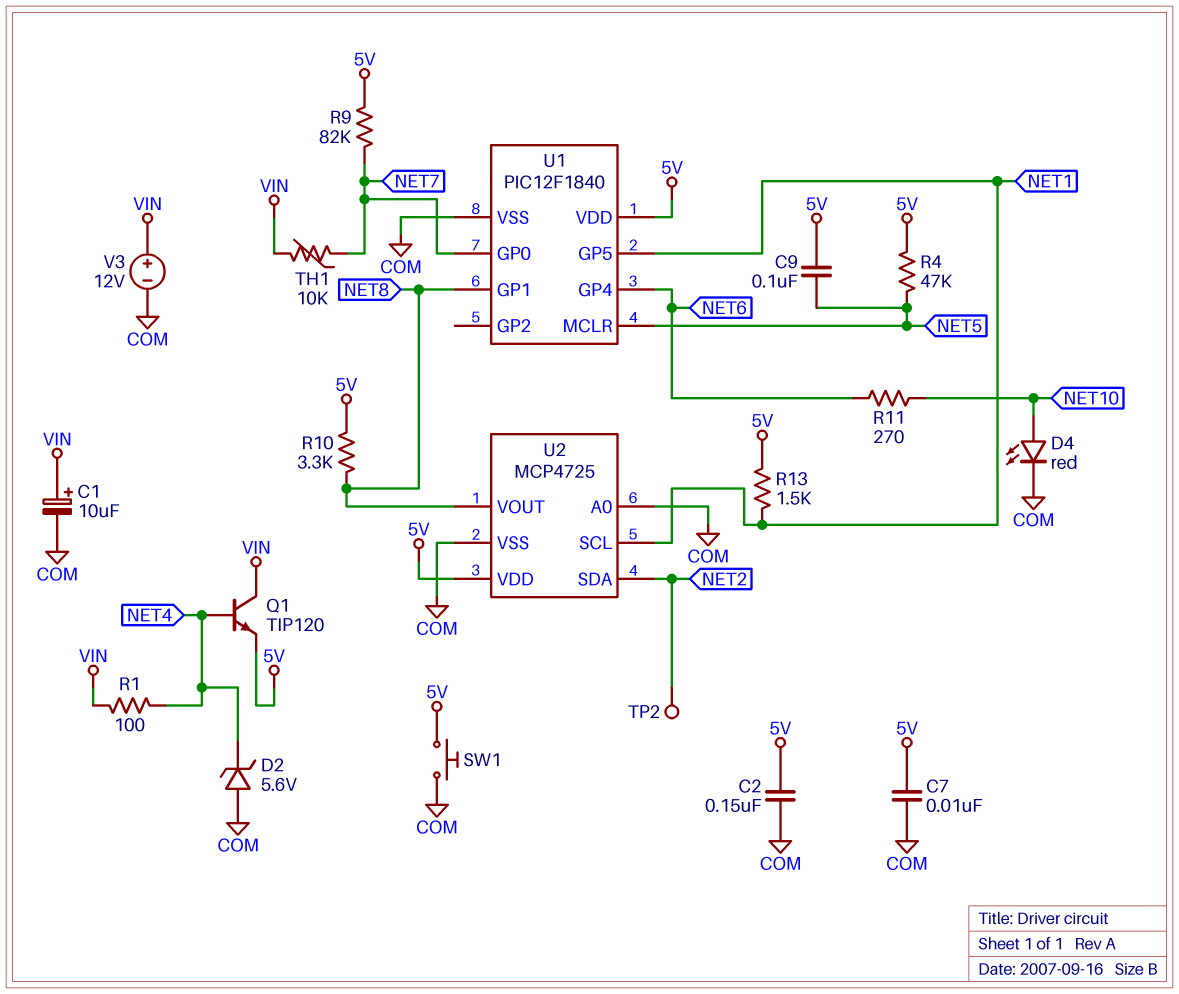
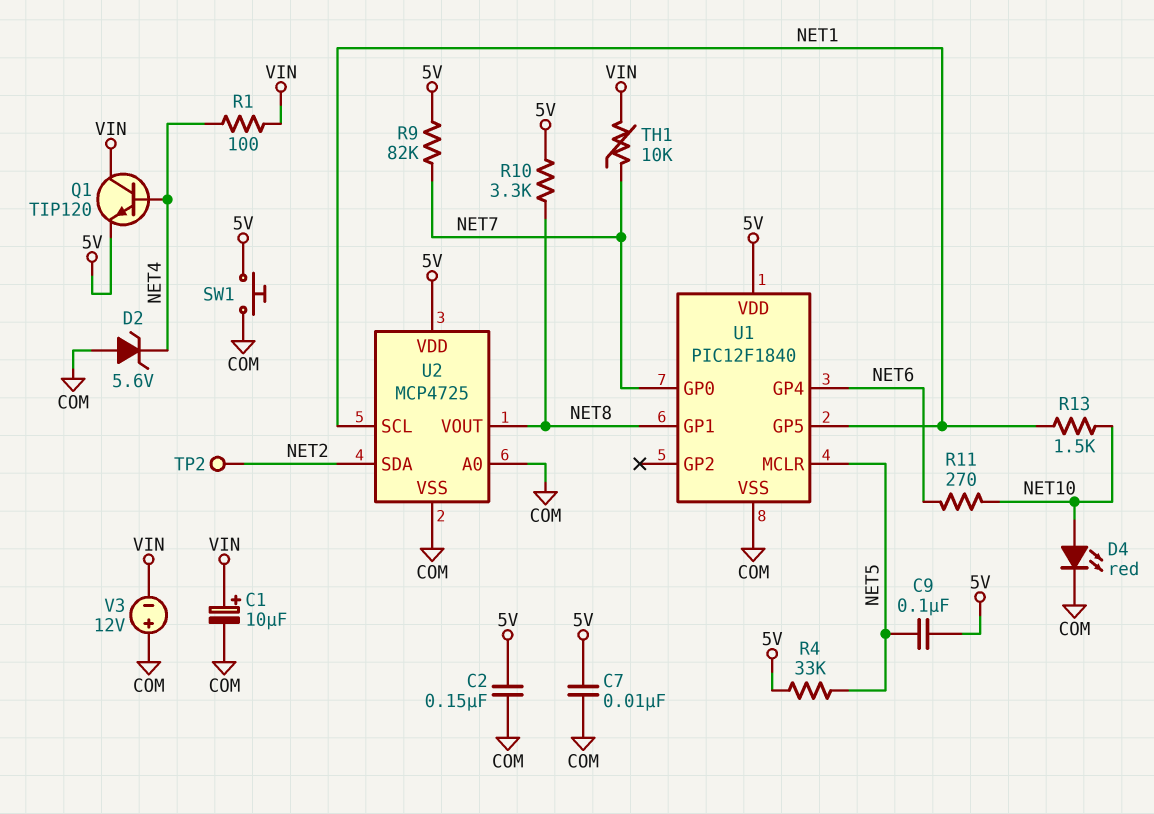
R4: 47k (5V, NET5) -> 33k (5V, NET5)
R13: 1.5k (5V, NET1) -> 1.5k (NET1, NET10)
V3: 12V (plus VIN, minus COM) -> 12V (plus COM, minus VIN)

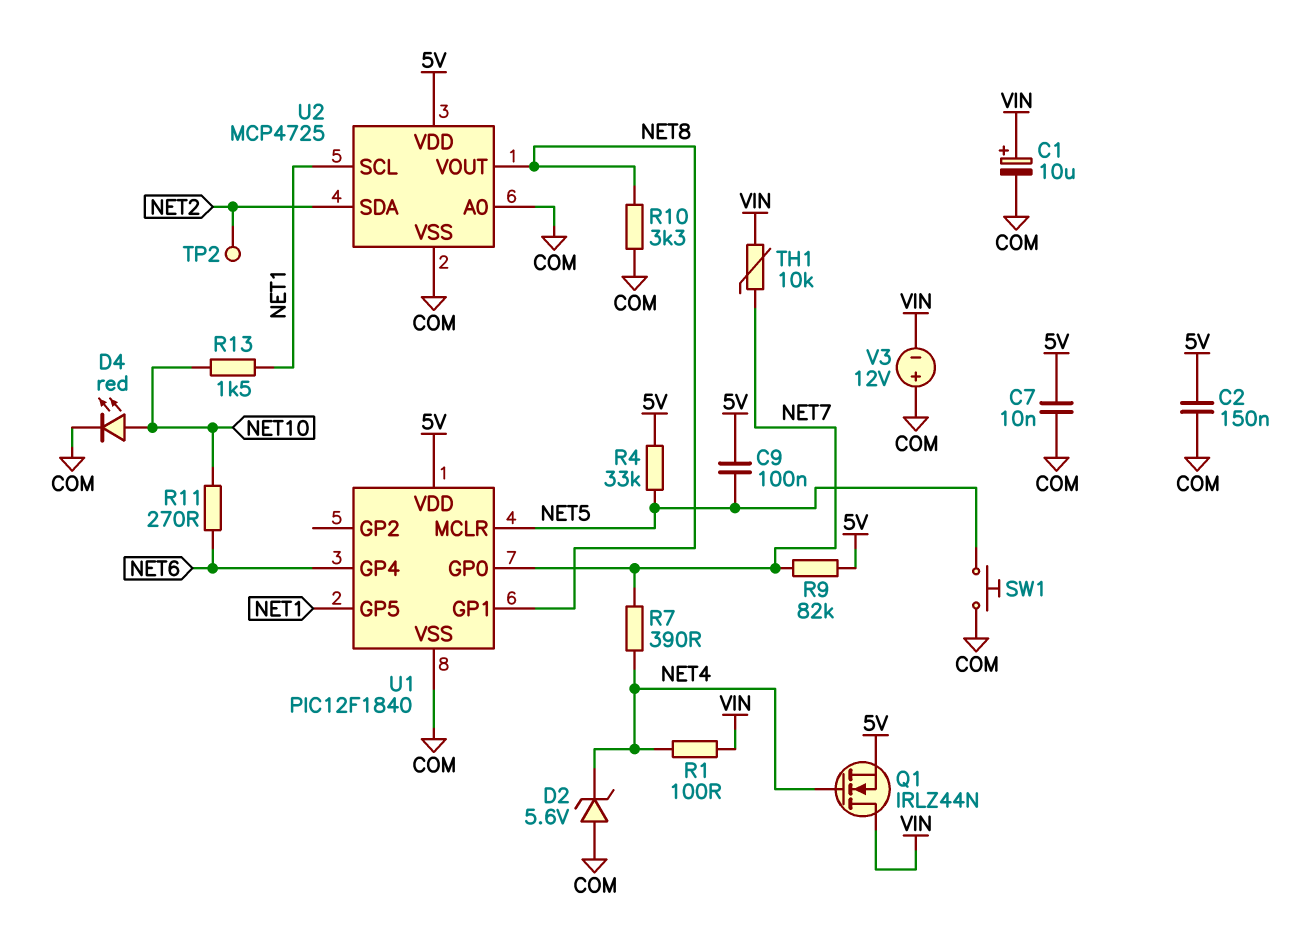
Q1: NPN TIP120 (B NET4, C VIN, E 5V) -> NMOS IRLZ44N (G NET4, D VIN, S 5V)
R7: none -> 390 (NET4, NET7)
R10: 3.3k (5V, NET8) -> 3.3k (COM, NET8)
SW1: button (5V, COM) -> button (COM, NET5)

